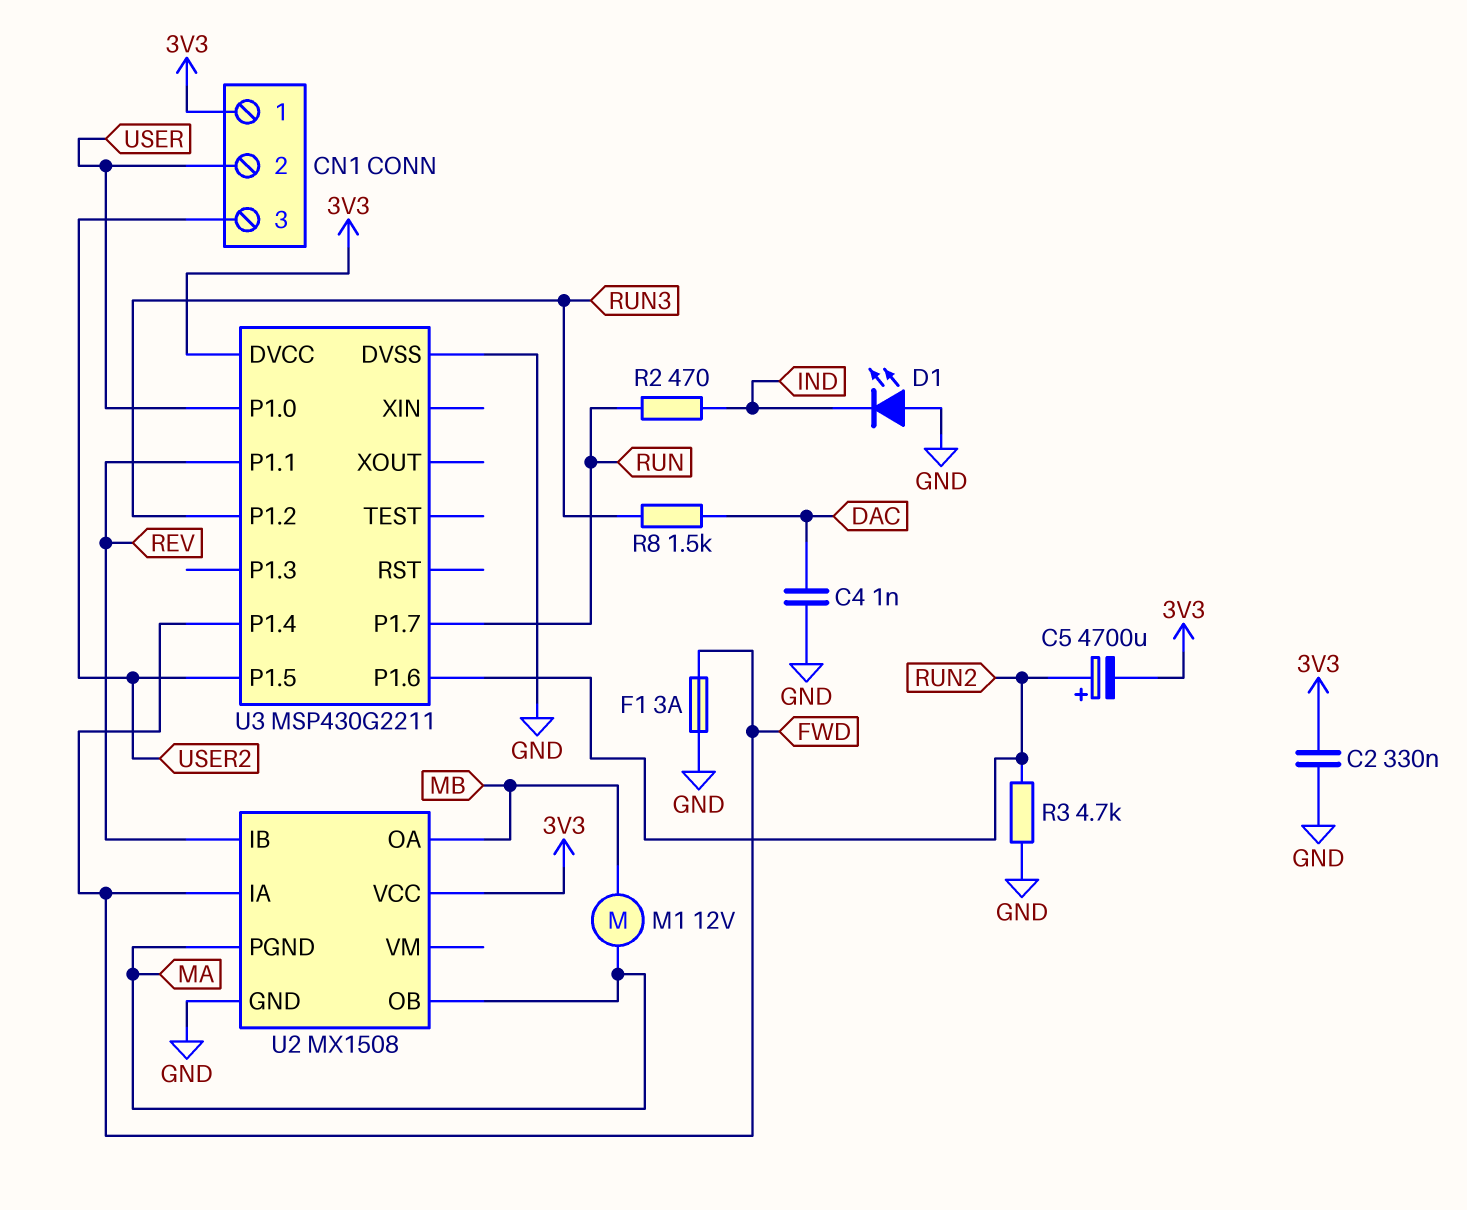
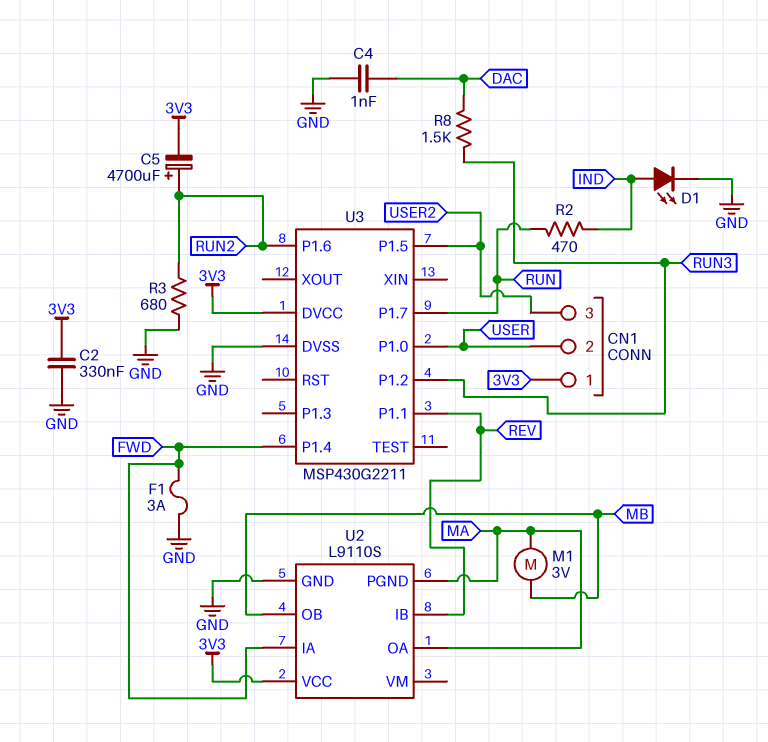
D1: LED (A GND, K IND) -> LED (A IND, K GND)
M1: motor 12V (MA, MB) -> motor 3V (MA, MB)
R3: 4.7k (GND, RUN2) -> 680 (GND, RUN2)
U2: MX1508 -> L9110S
U2 pin OA: MB -> MA
U2 pin OB: MA -> MB

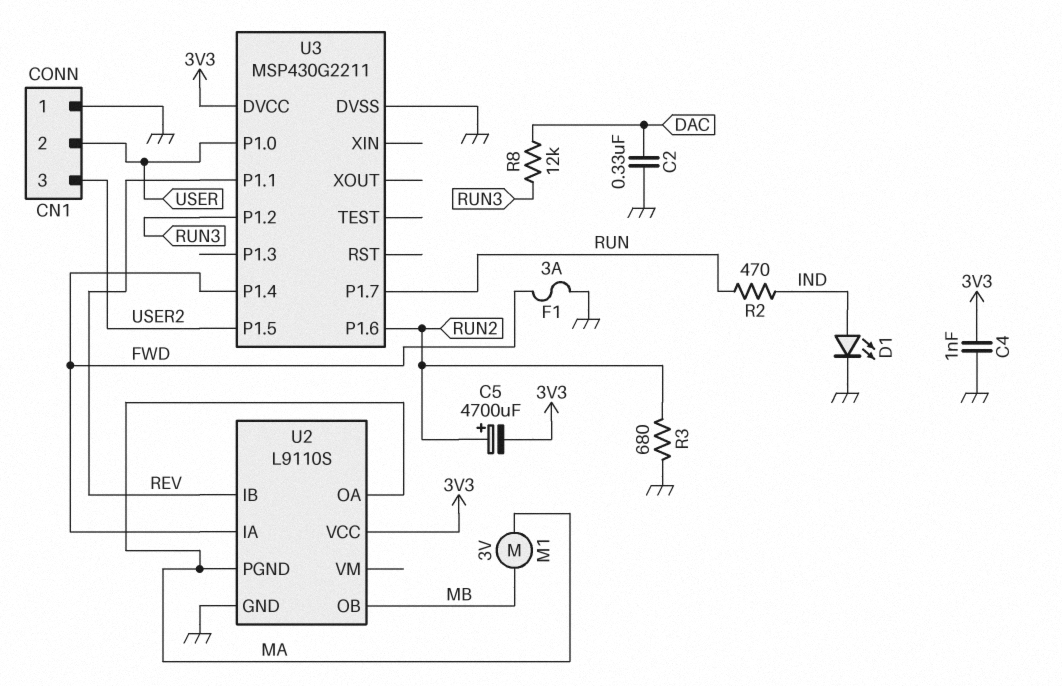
C2: 330nF (3V3, GND) -> 330nF (DAC, GND)
C4: 1nF (DAC, GND) -> 1nF (3V3, GND)
CN1 pin 1: 3V3 -> GND
R8: 1.5k (DAC, RUN3) -> 12k (DAC, RUN3)

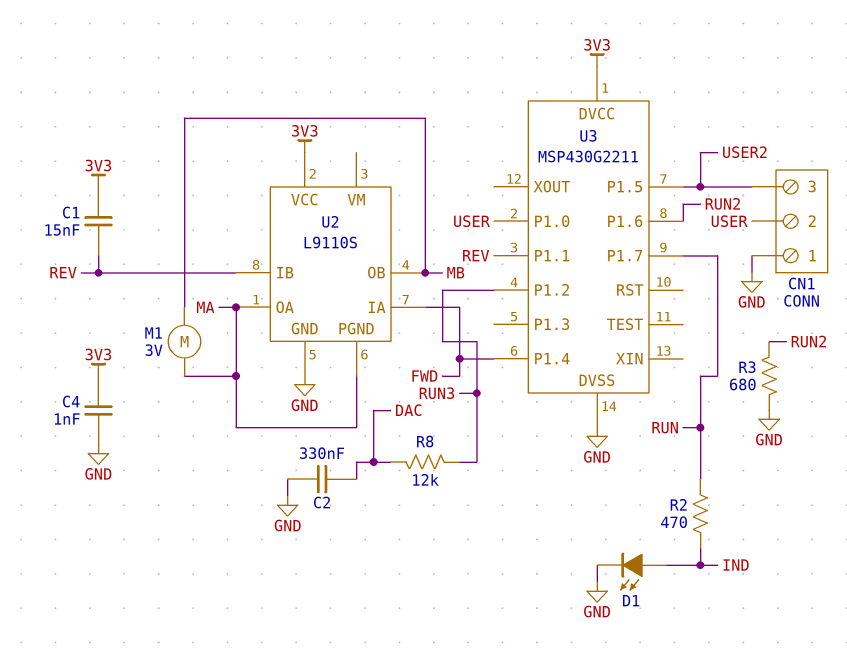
C1: none -> 15nF (3V3, REV)
C5: 4700uF (plus RUN2, minus 3V3) -> none
F1: 3A (FWD, GND) -> none

